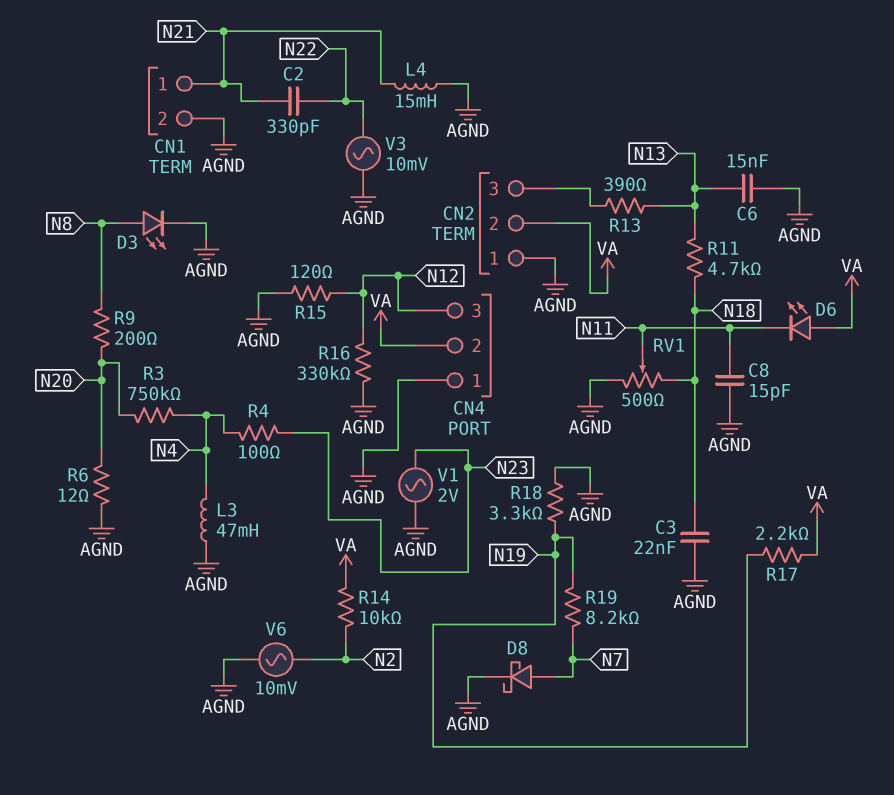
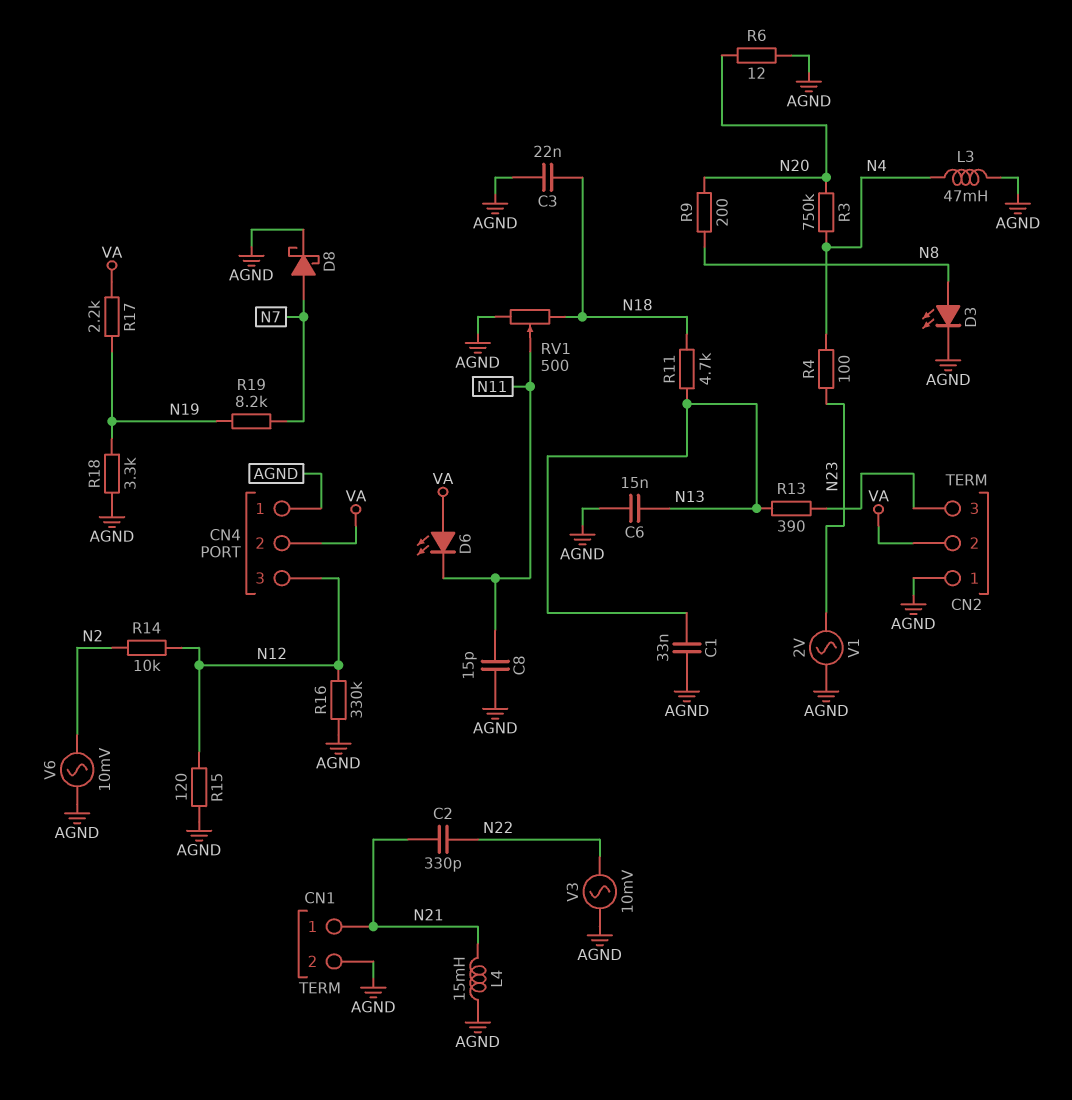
C1: none -> 33nF (AGND, N13)
R14: 10k (N2, VA) -> 10k (N2, N12)

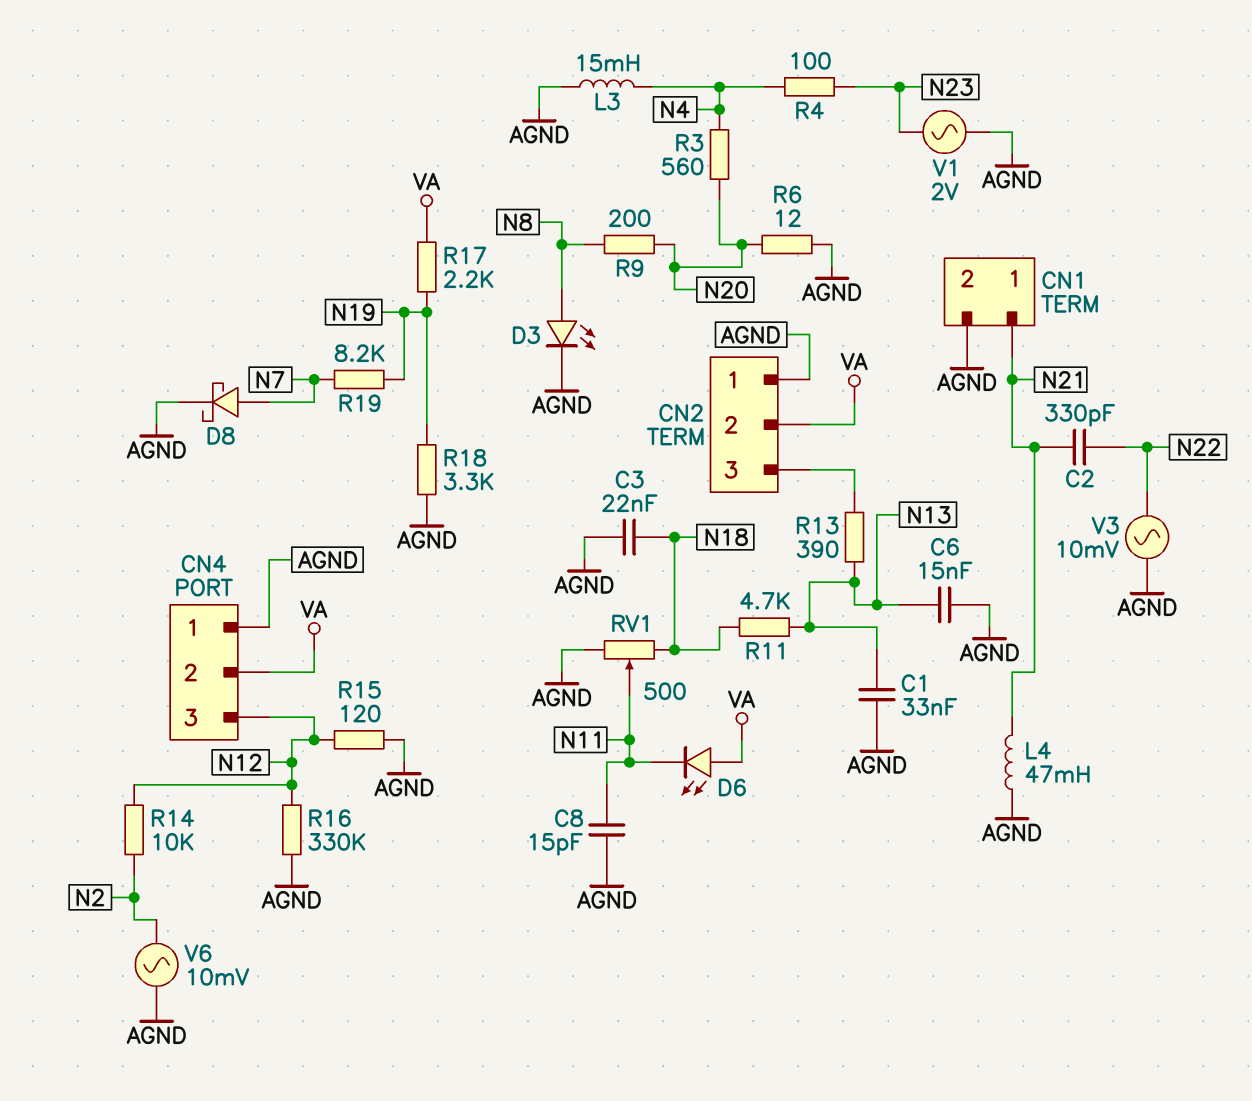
L3: 47mH (AGND, N4) -> 15mH (AGND, N4)
L4: 15mH (AGND, N21) -> 47mH (AGND, N21)
R3: 750k (N4, N20) -> 560 (N4, N20)

